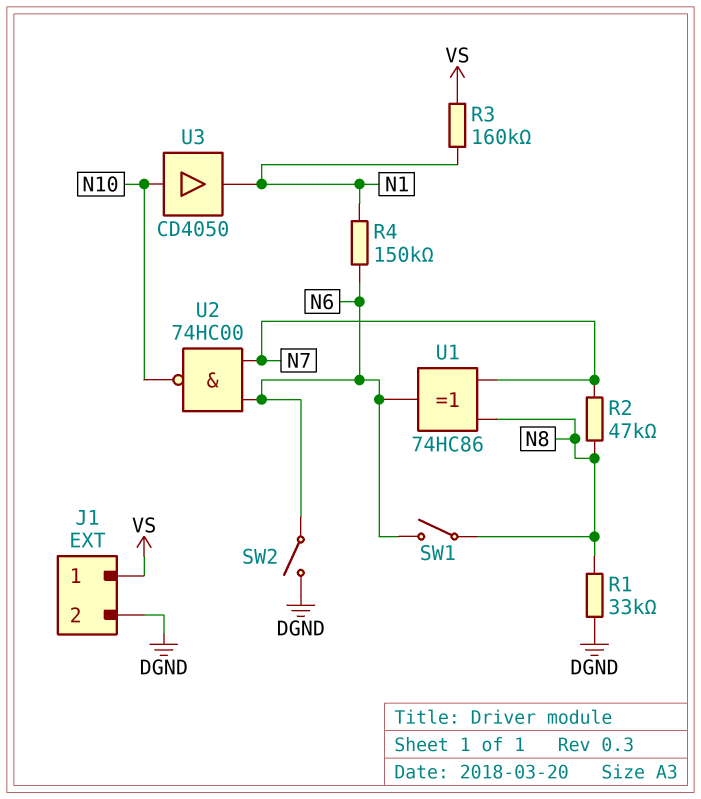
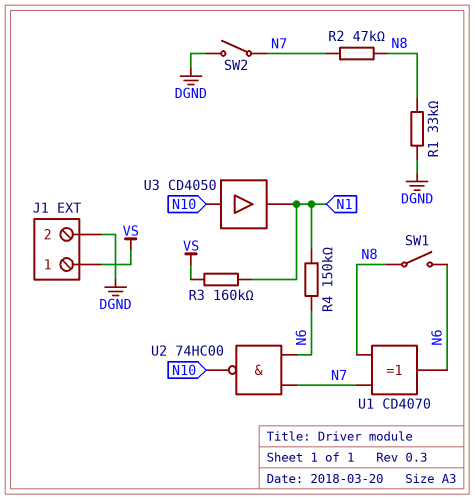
SW2: switch (DGND, N6) -> switch (DGND, N7)
U1: XOR 74HC86 (in N7, in N8, out N6) -> XOR CD4070 (in N7, in N8, out N6)

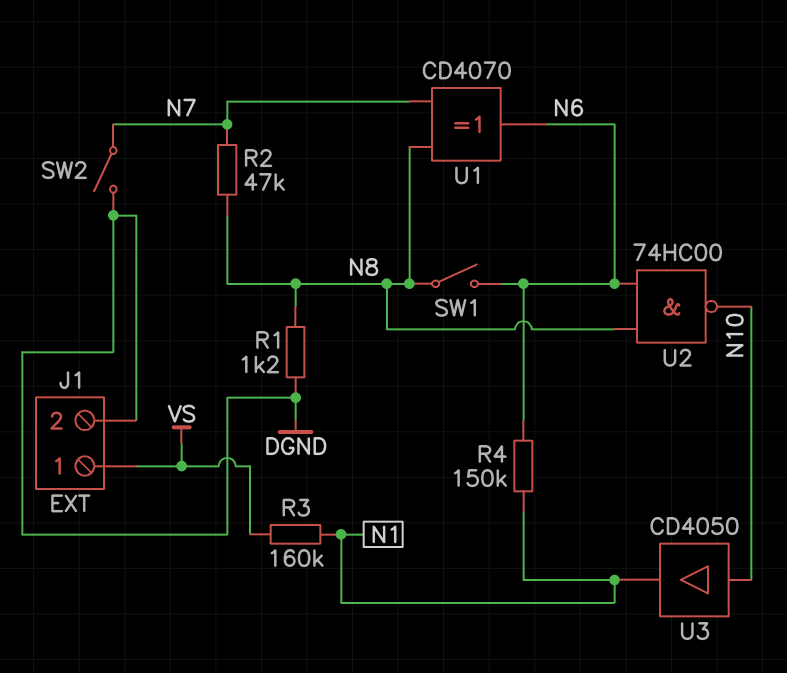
R1: 33k (DGND, N8) -> 1.2k (DGND, N8)
U2: NAND 74HC00 (in N6, in N7, out N10) -> NAND 74HC00 (in N6, in N8, out N10)

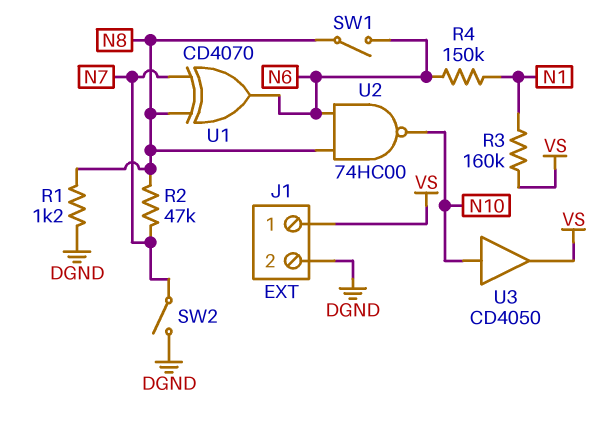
U3: buffer CD4050 (in N10, out N1) -> buffer CD4050 (in N10, out VS)

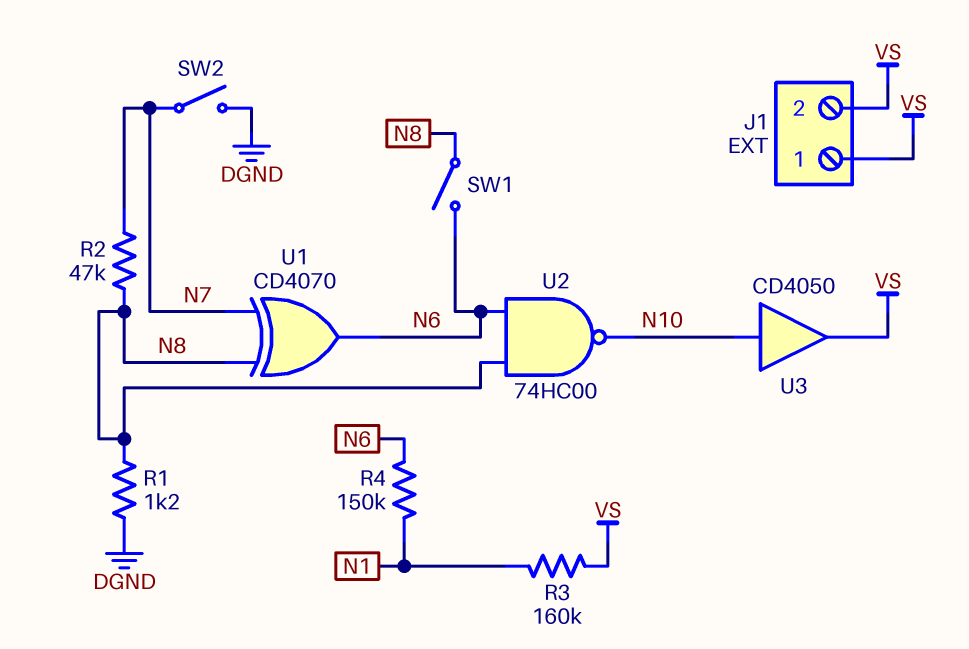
J1 pin 2: DGND -> VS

